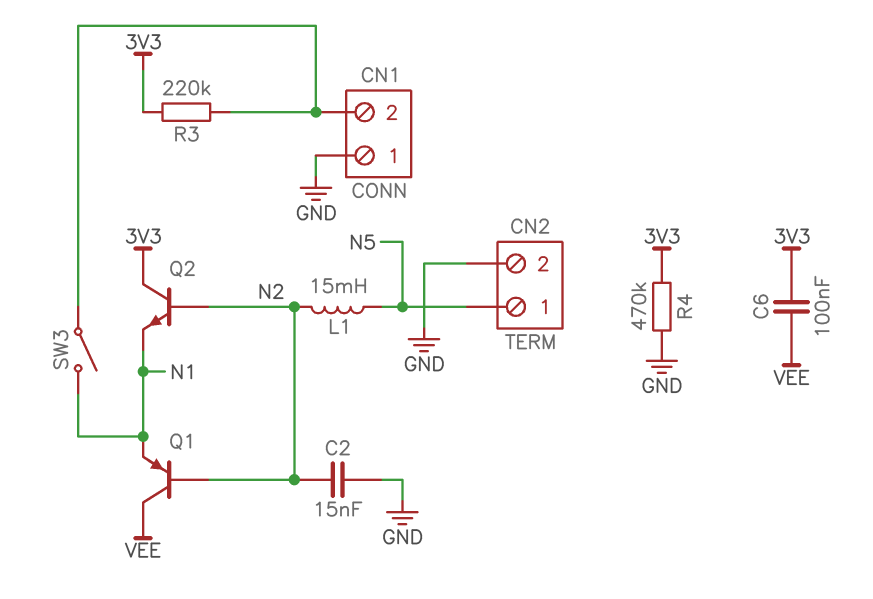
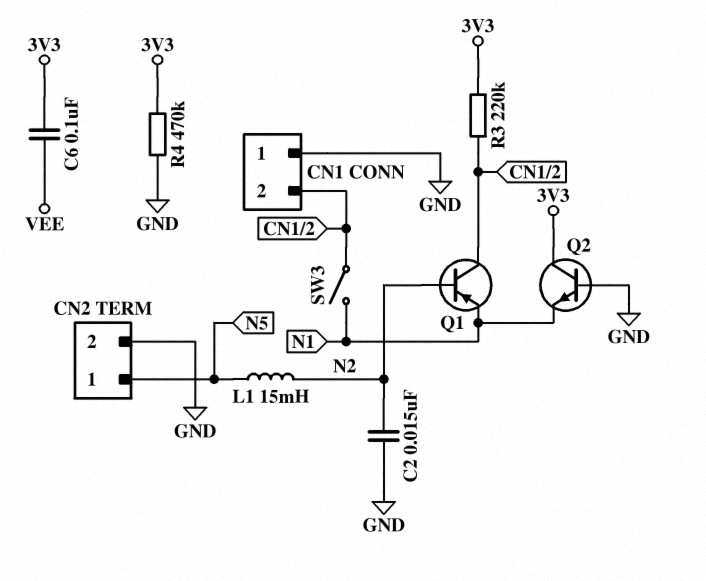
Q1: PNP (B N2, C VEE, E N1) -> PNP (B N2, C CN1/2, E N1)
Q2: NPN (B N2, C 3V3, E N1) -> NPN (B GND, C 3V3, E N1)

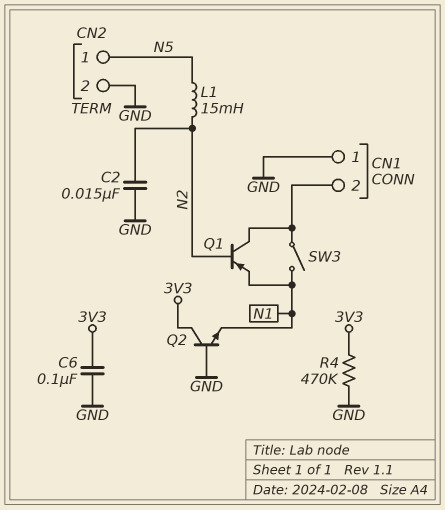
C6: 100nF (3V3, VEE) -> 100nF (3V3, GND)
R3: 220k (3V3, CN1/2) -> none

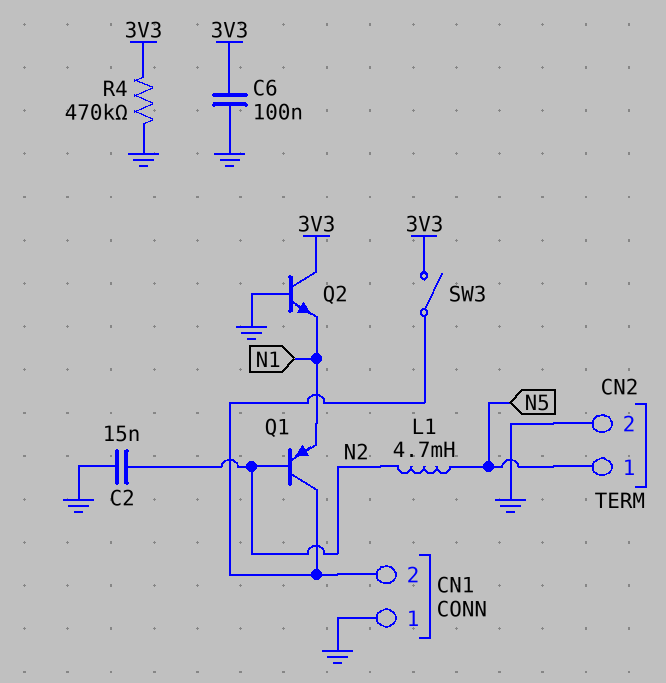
L1: 15mH (N2, N5) -> 4.7mH (N2, N5)
SW3: switch (CN1/2, N1) -> switch (3V3, CN1/2)

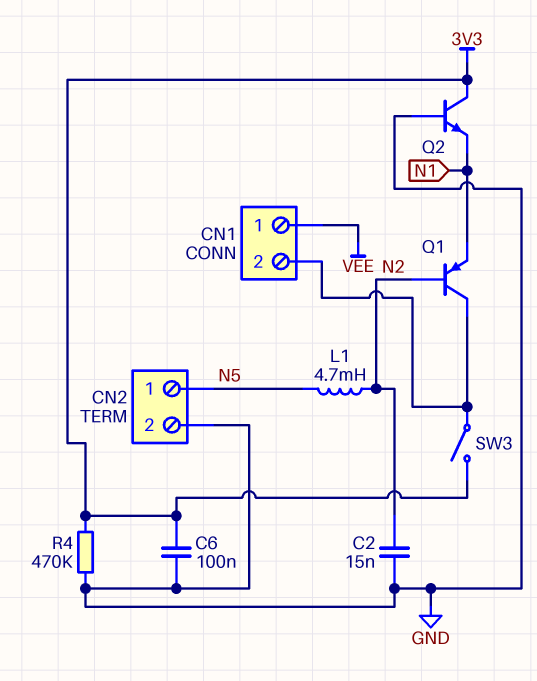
CN1 pin 1: GND -> VEE

